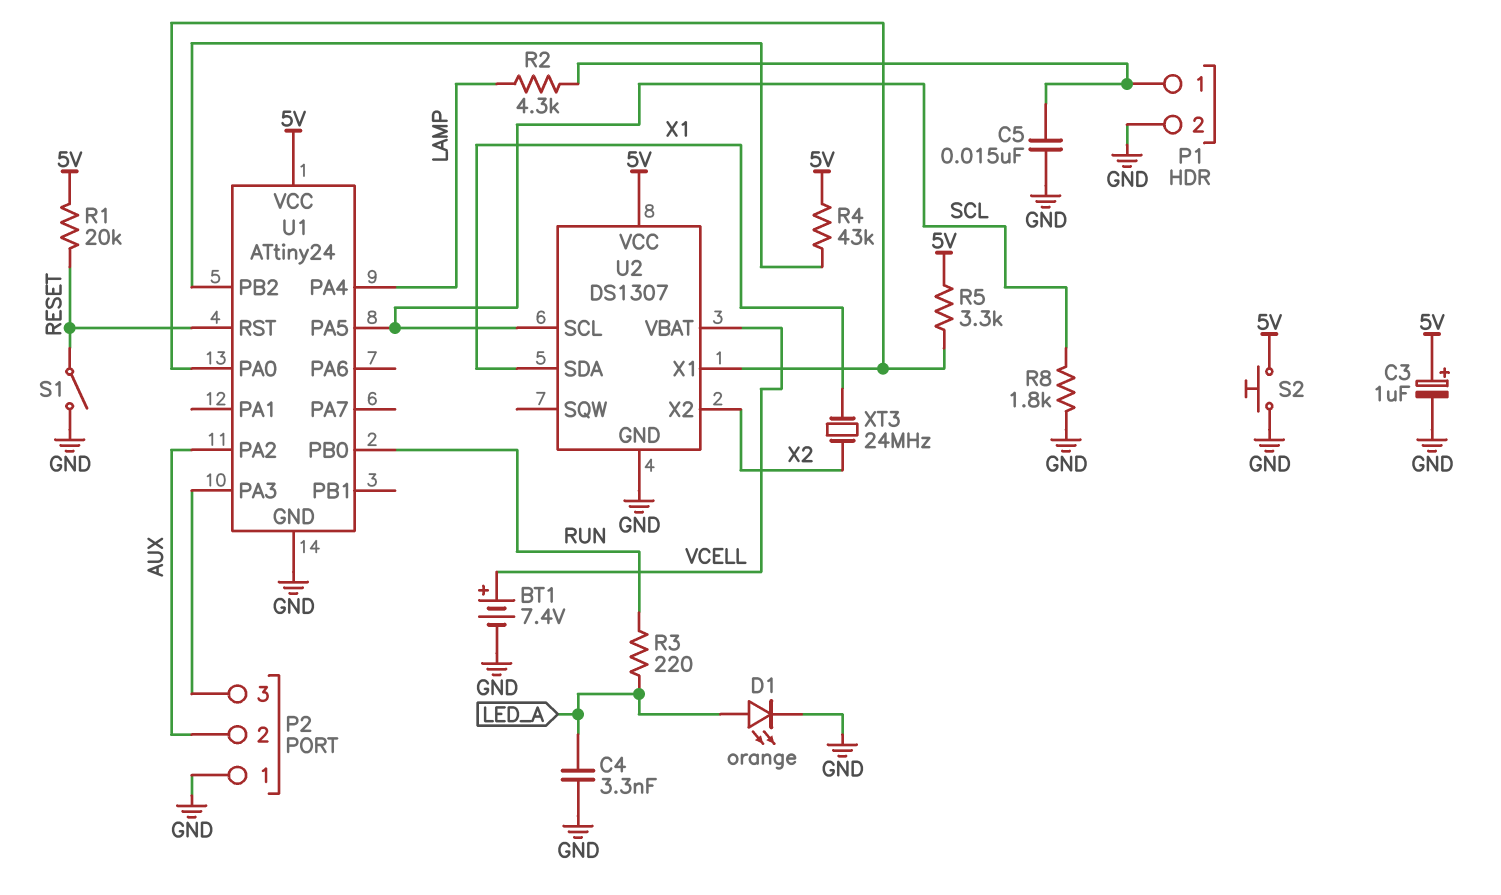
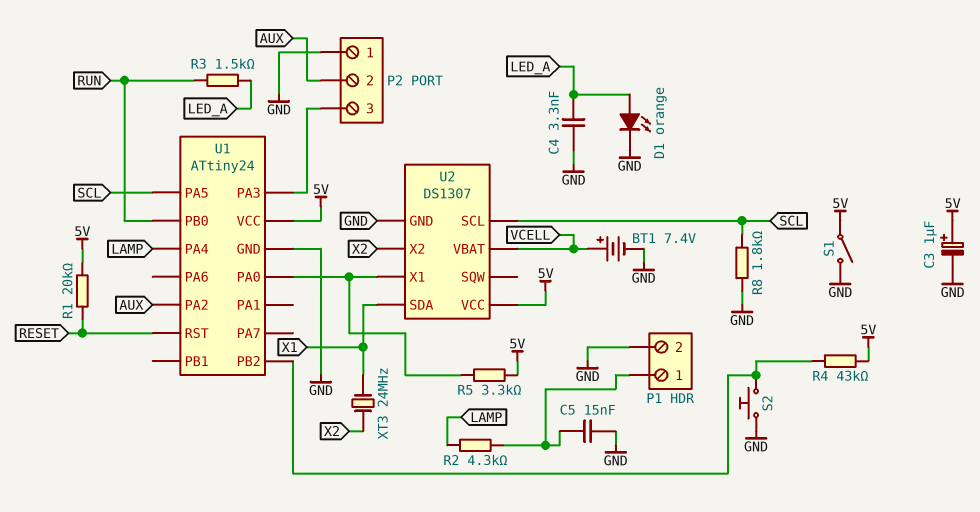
R3: 220 (LED_A, RUN) -> 1.5k (LED_A, RUN)
S1: switch (GND, RESET) -> switch (5V, GND)
S2: button (5V, GND) -> button (GND, U1/PB2)

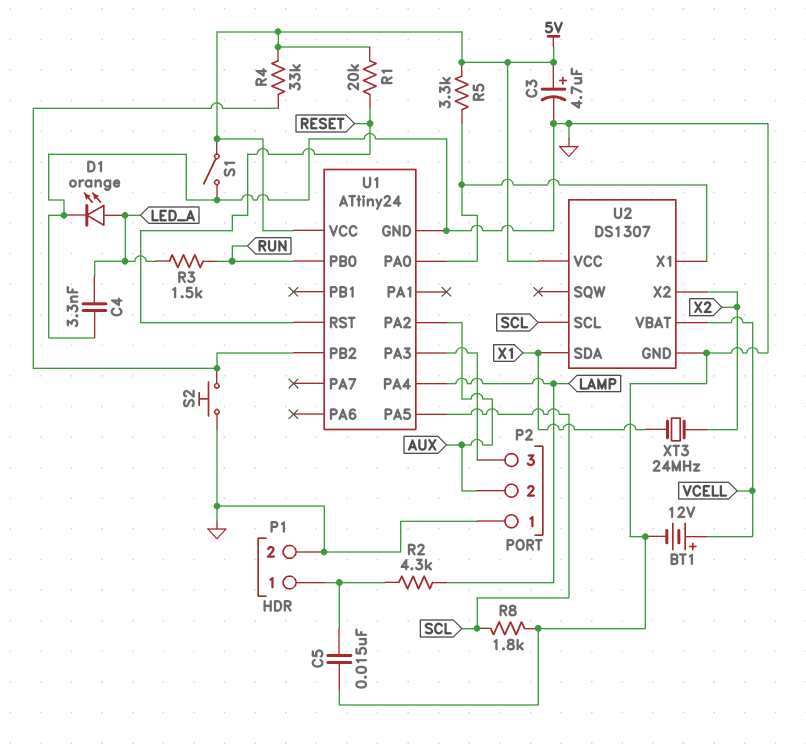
BT1: 7.4V (plus VCELL, minus GND) -> 12V (plus VCELL, minus GND)
C3: 1uF (plus 5V, minus GND) -> 4.7uF (plus 5V, minus GND)
R4: 43k (5V, U1/PB2) -> 33k (5V, U1/PB2)

